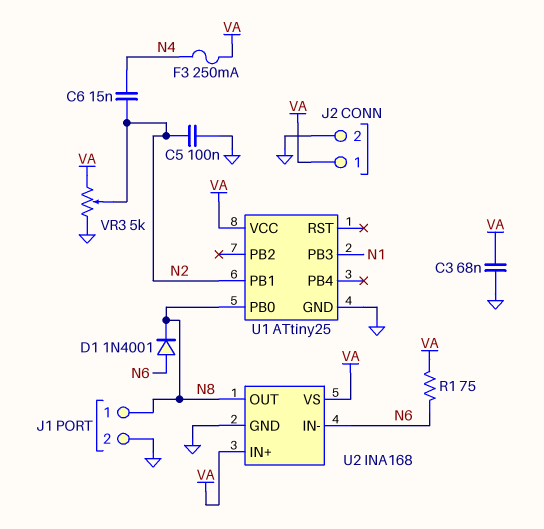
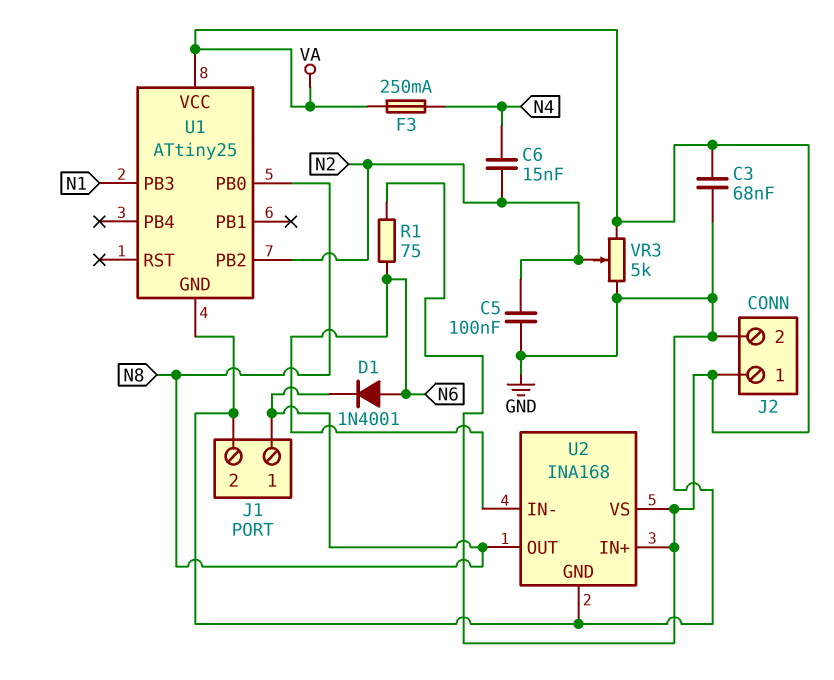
U1 pin PB1: N2 -> none
U1 pin PB2: none -> N2

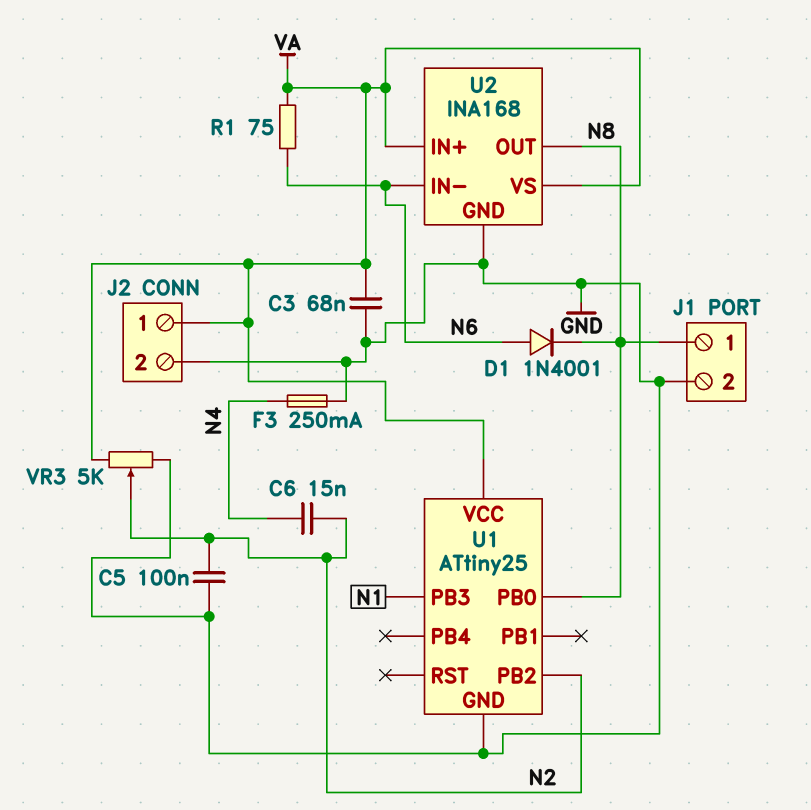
F3: 250mA (N4, VA) -> 250mA (GND, N4)

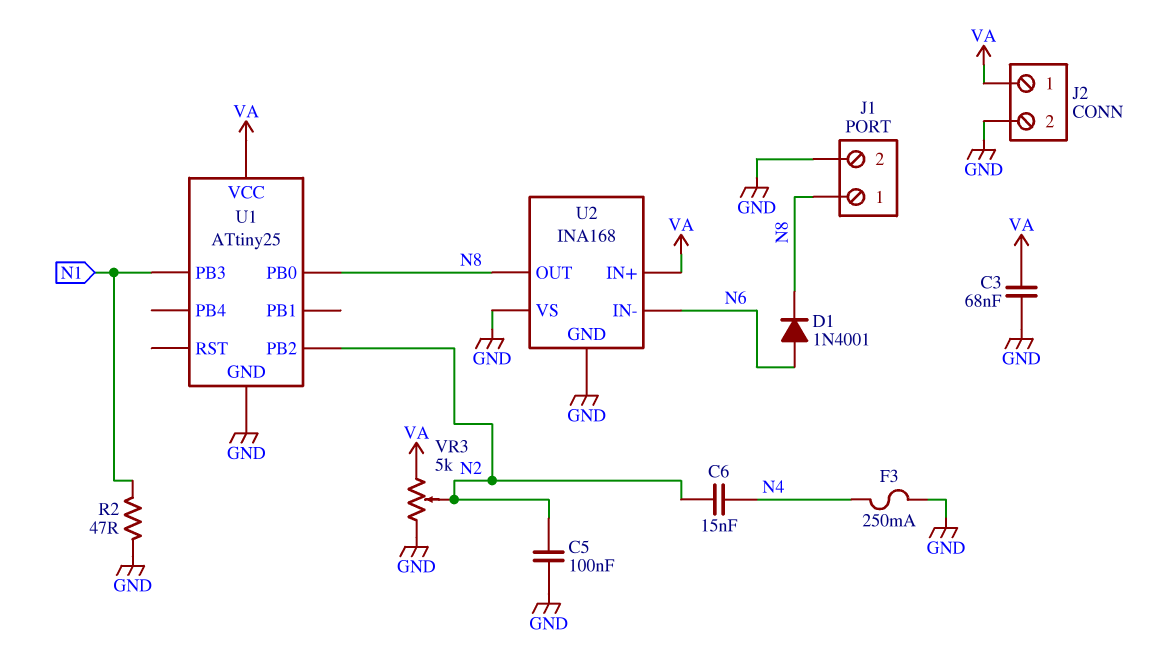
R1: 75 (N6, VA) -> none
R2: none -> 47 (GND, N1)
U2 pin VS: VA -> GND

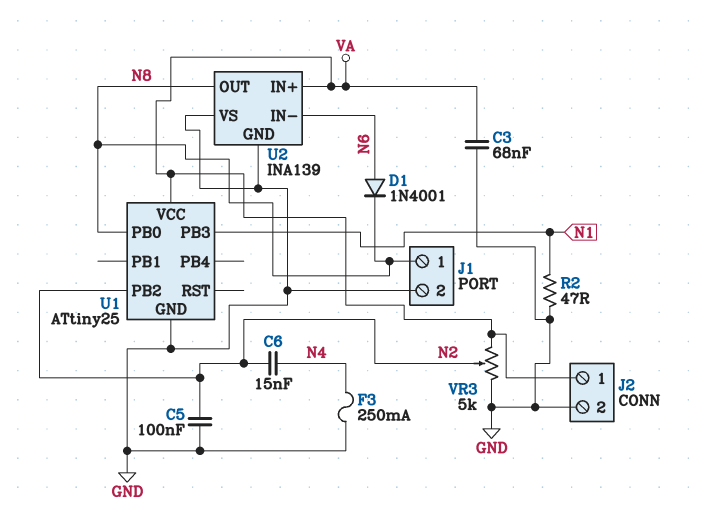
U2: INA168 -> INA139

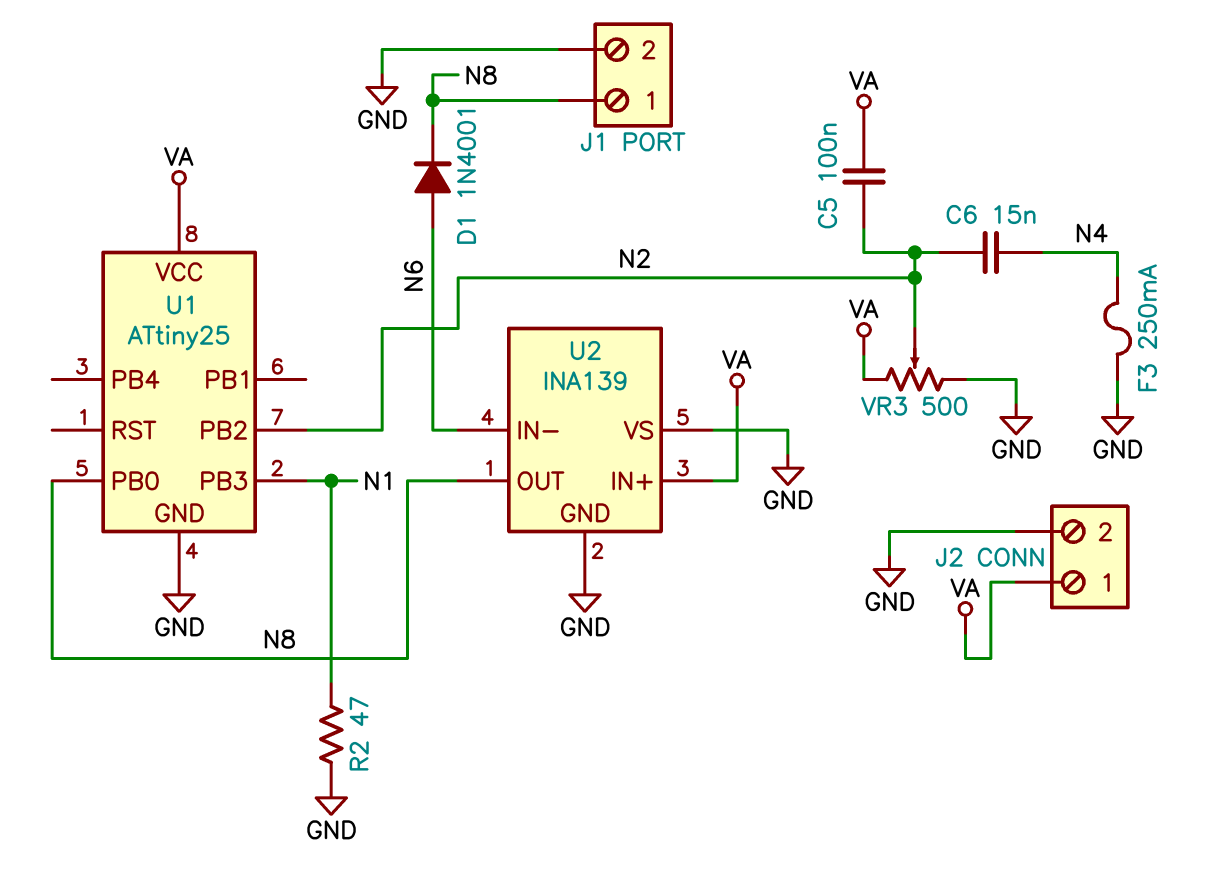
C3: 68nF (GND, VA) -> none
C5: 100nF (GND, N2) -> 100nF (N2, VA)
VR3: 5k (GND, VA, wiper N2) -> 500 (GND, VA, wiper N2)

